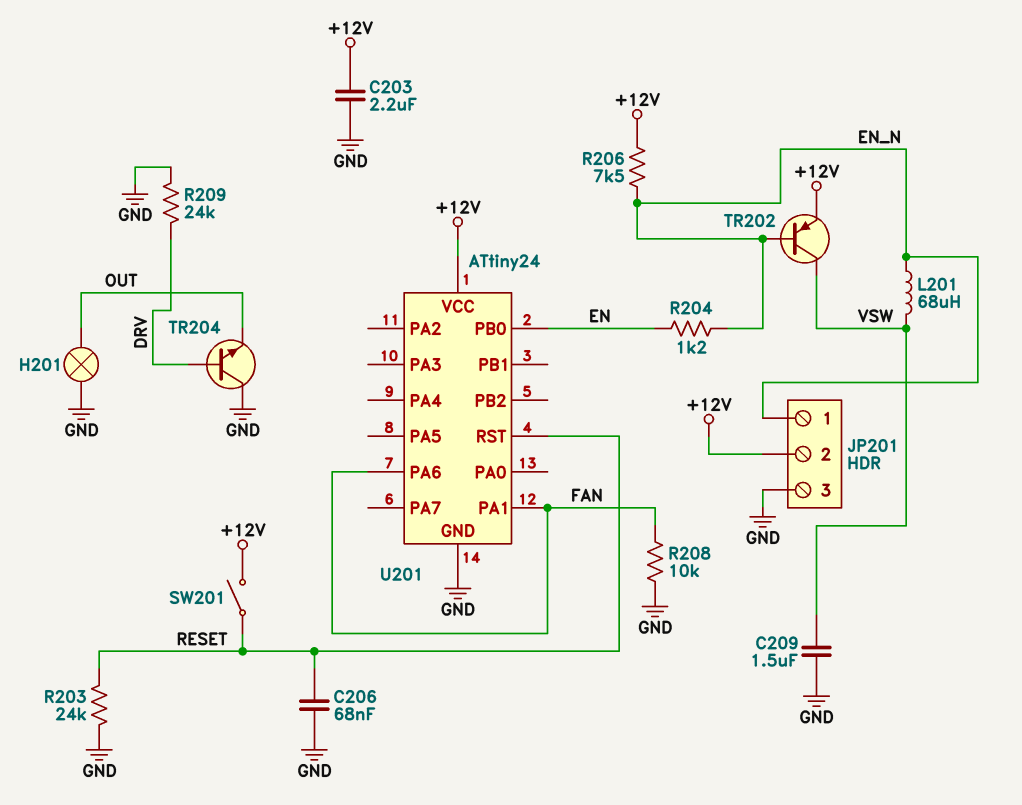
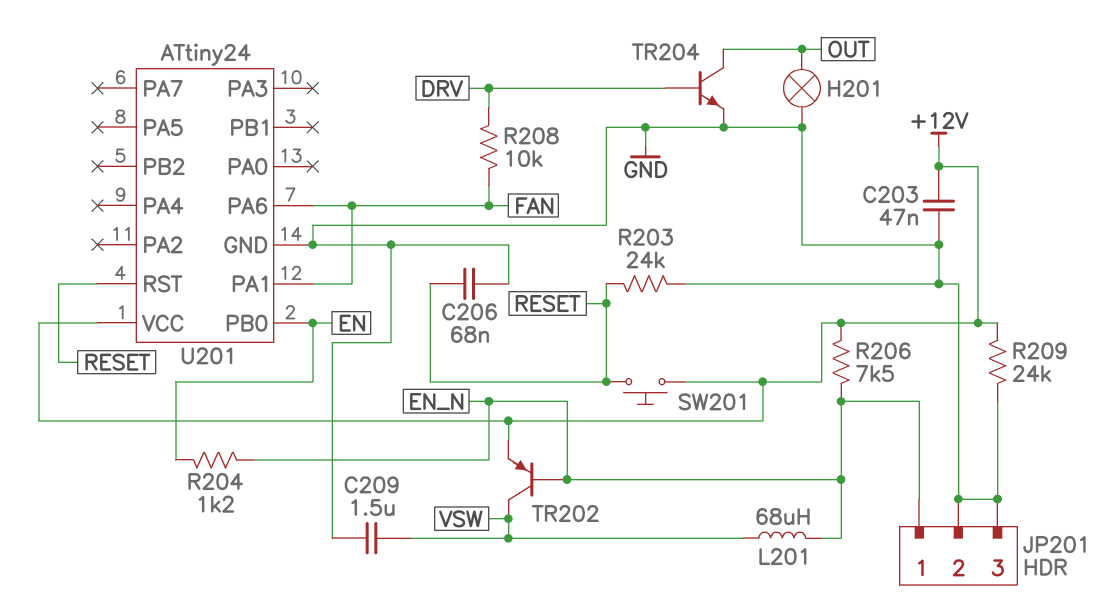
C203: 2.2uF (+12V, GND) -> 47nF (+12V, GND)
JP201 pin 2: +12V -> GND
R208: 10k (FAN, GND) -> 10k (DRV, FAN)
R209: 24k (DRV, GND) -> 24k (+12V, GND)
SW201: switch (+12V, RESET) -> button (+12V, RESET)
TR204: NPN (B DRV, C GND, E OUT) -> NPN (B DRV, C OUT, E GND)

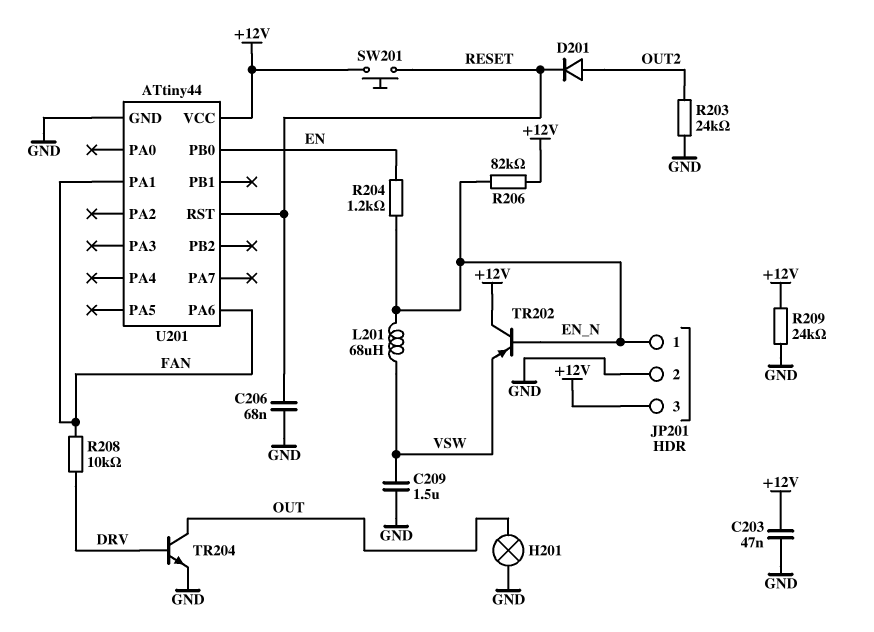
D201: none -> diode (A OUT2, K RESET)
JP201 pin 3: GND -> +12V
R203: 24k (GND, RESET) -> 24k (GND, OUT2)
R206: 7.5k (+12V, EN_N) -> 82k (+12V, EN_N)
TR202: PNP (B EN_N, C VSW, E +12V) -> PNP (B EN_N, C +12V, E VSW)
U201: ATtiny24 -> ATtiny44

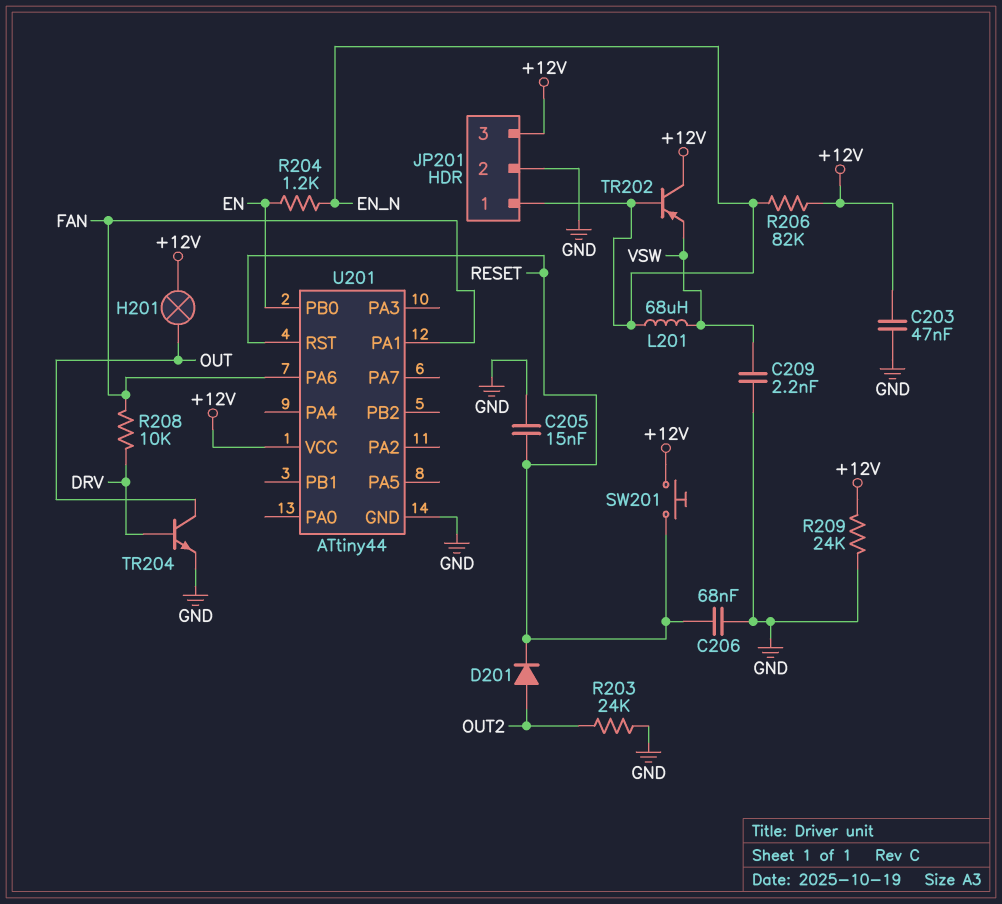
C205: none -> 15nF (GND, RESET)
C209: 1.5uF (GND, VSW) -> 2.2nF (GND, VSW)
H201: lamp (GND, OUT) -> lamp (+12V, OUT)

